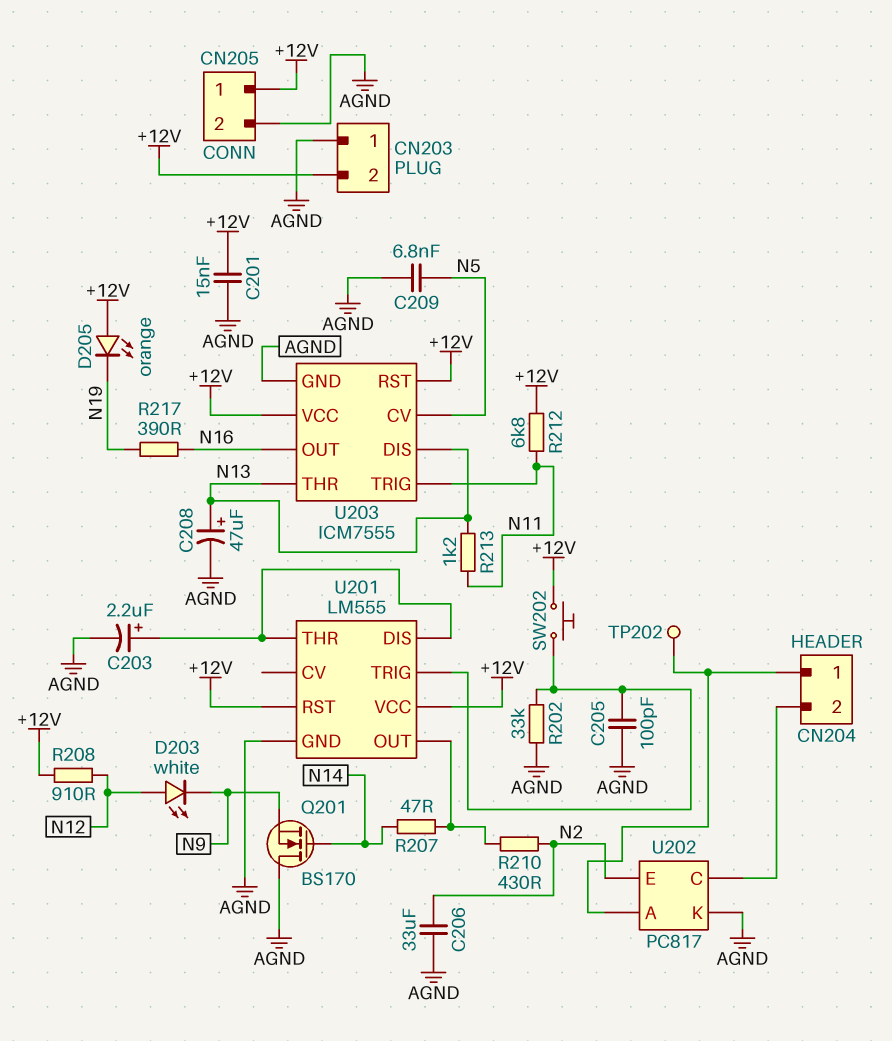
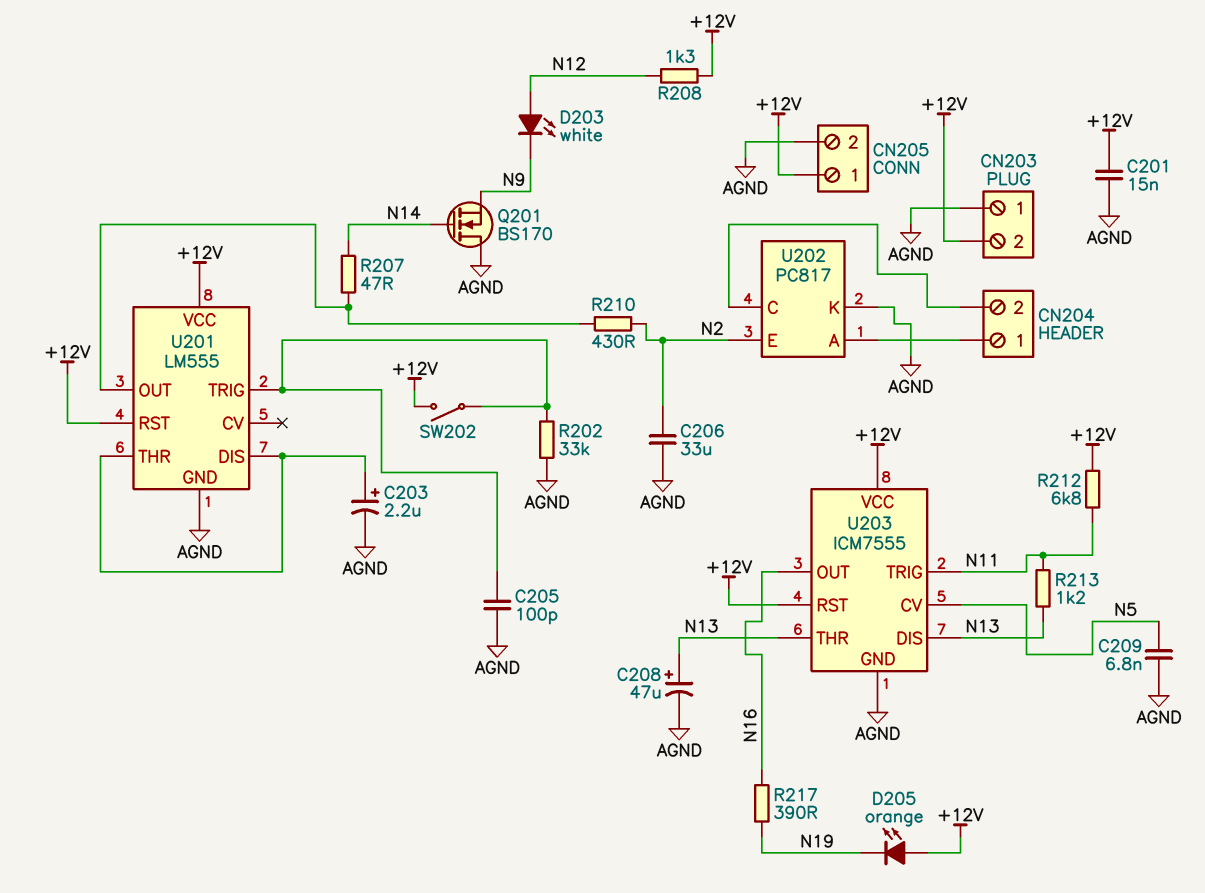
R208: 910 (+12V, N12) -> 1.3k (+12V, N12)
SW202: button (+12V, U201/TRIG) -> switch (+12V, U201/TRIG)
TP202: test point (CN204/1) -> none

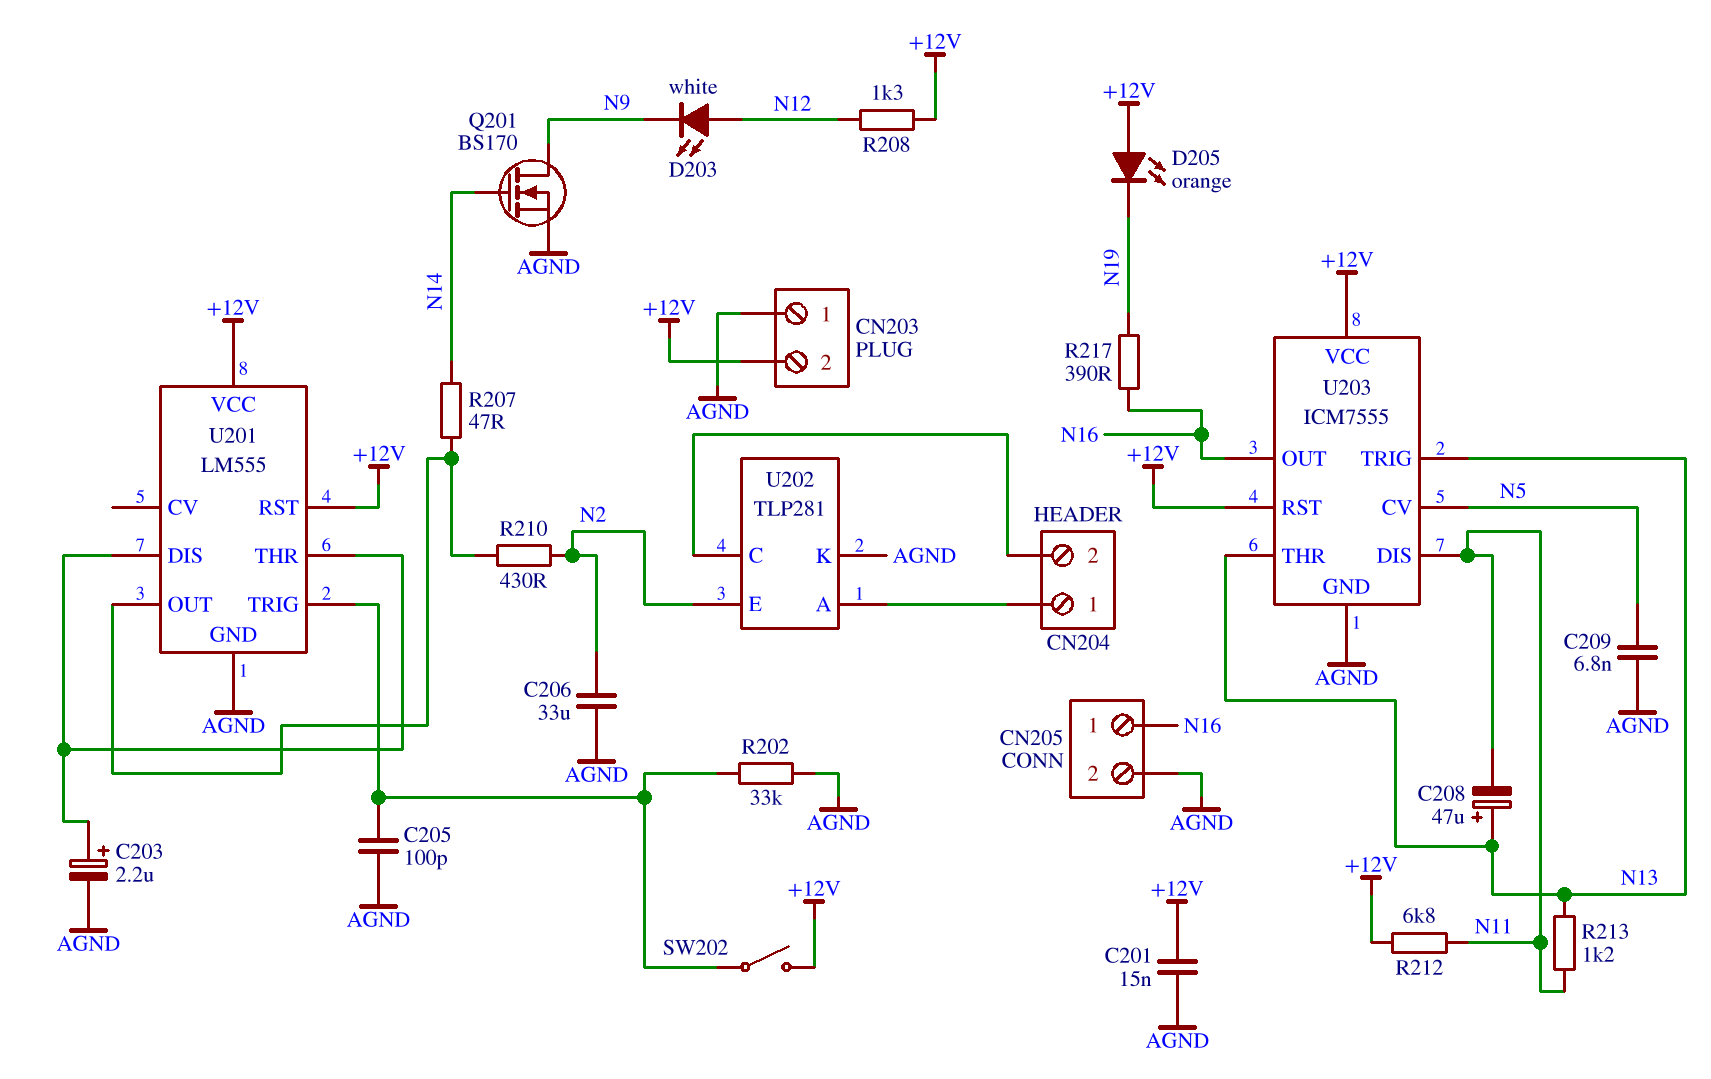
C208: 47uF (plus N13, minus AGND) -> 47uF (plus N13, minus N11)
CN205 pin 1: +12V -> N16
Q201: NMOS BS170 (G N14, D AGND, S N9) -> NMOS BS170 (G N14, D N9, S AGND)
U202: PC817 -> TLP281
U203 pin DIS: N13 -> N11
U203 pin TRIG: N11 -> N13

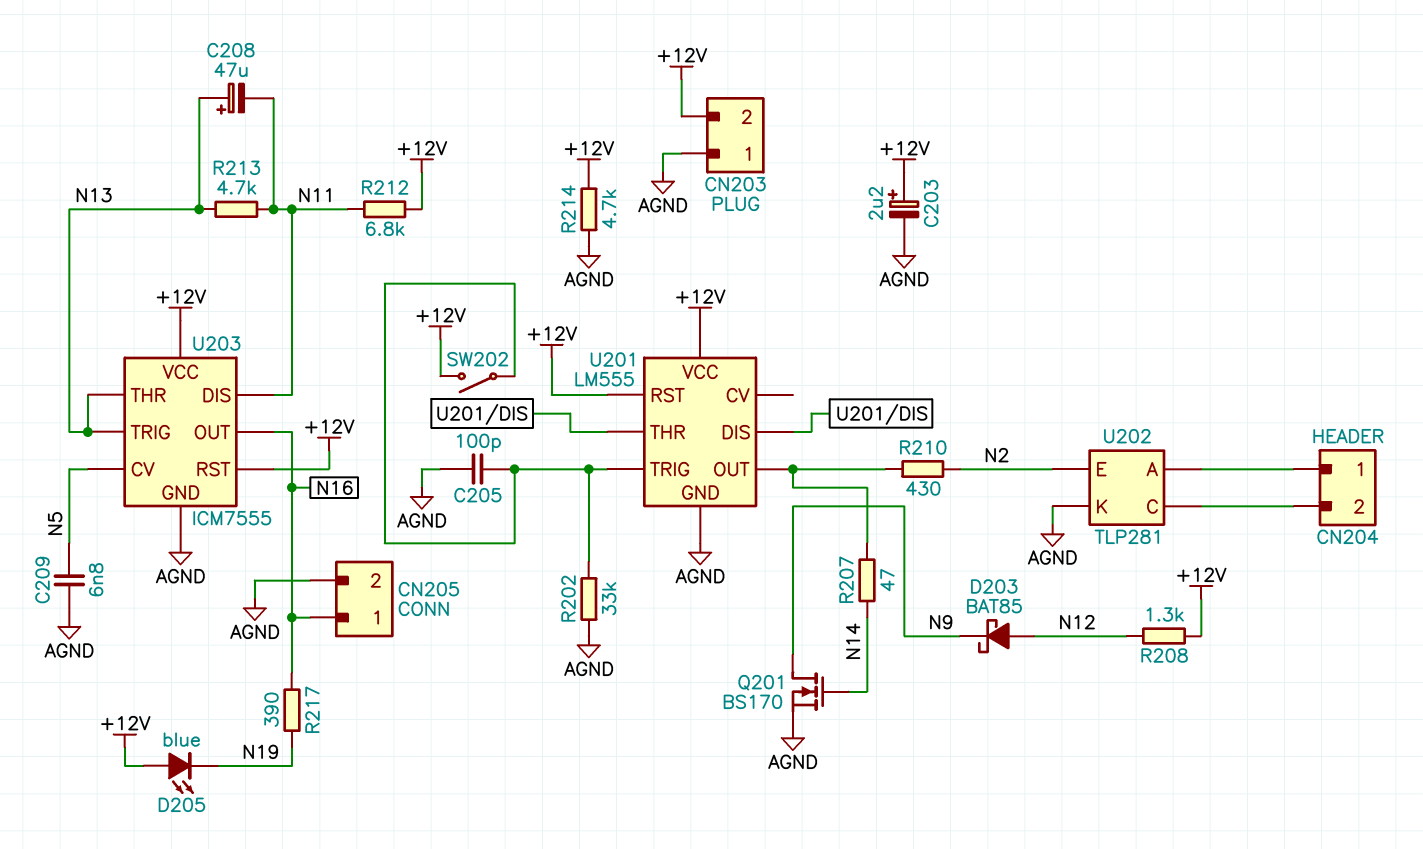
C201: 15nF (+12V, AGND) -> none
C203: 2.2uF (plus U201/DIS, minus AGND) -> 2.2uF (plus +12V, minus AGND)
C206: 33uF (AGND, N2) -> none
D203: LED white (A N12, K N9) -> schottky BAT85 (A N12, K N9)
D205: LED orange (A +12V, K N19) -> LED blue (A +12V, K N19)
R213: 1.2k (N11, N13) -> 4.7k (N11, N13)
R214: none -> 4.7k (+12V, AGND)

